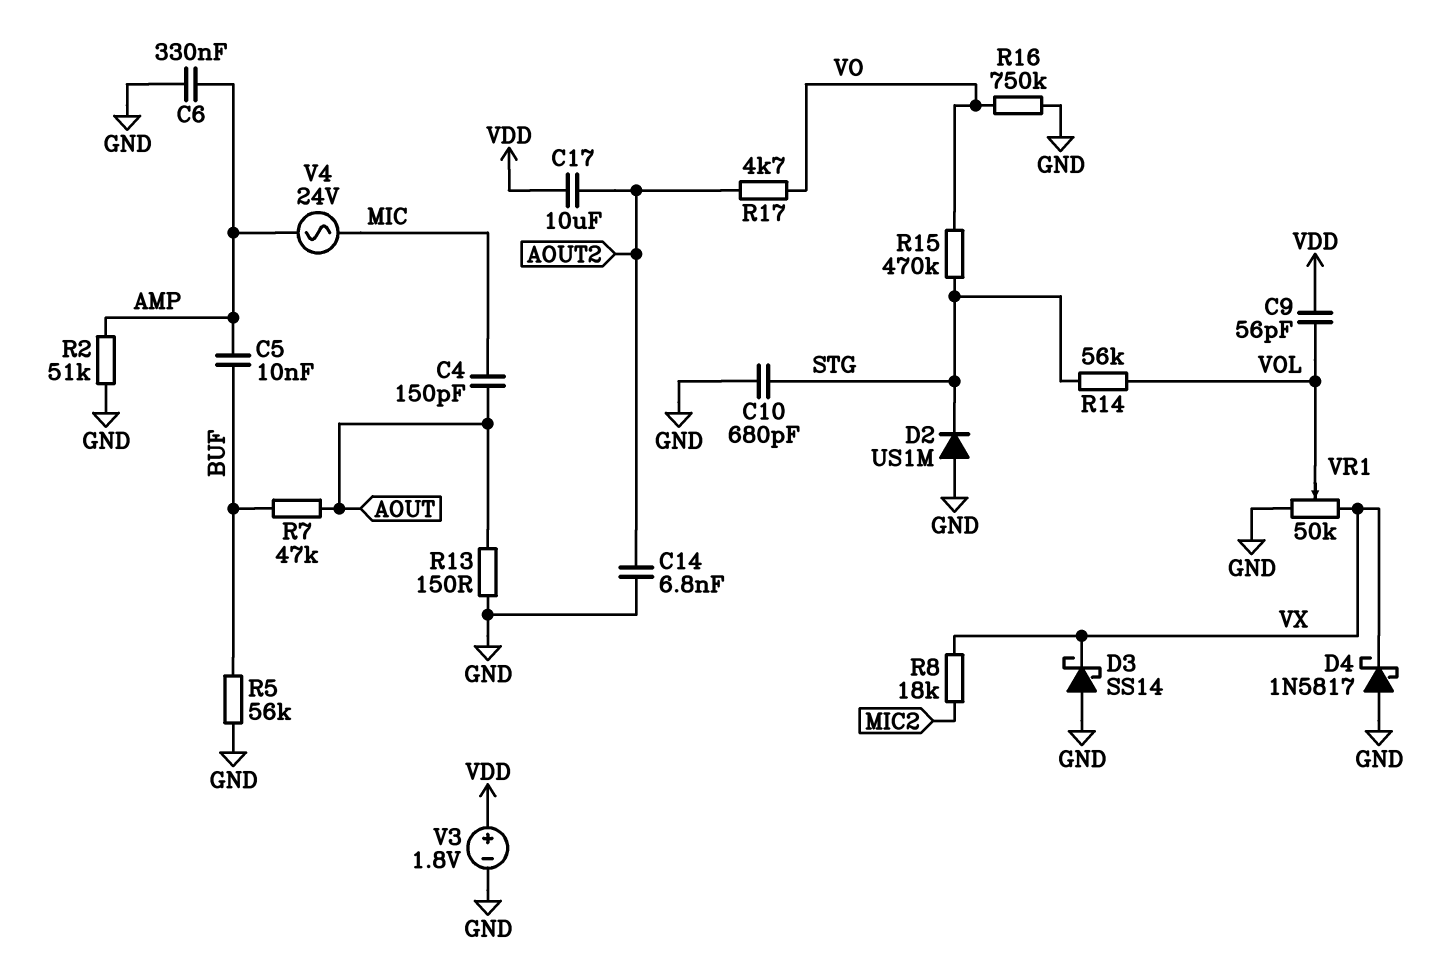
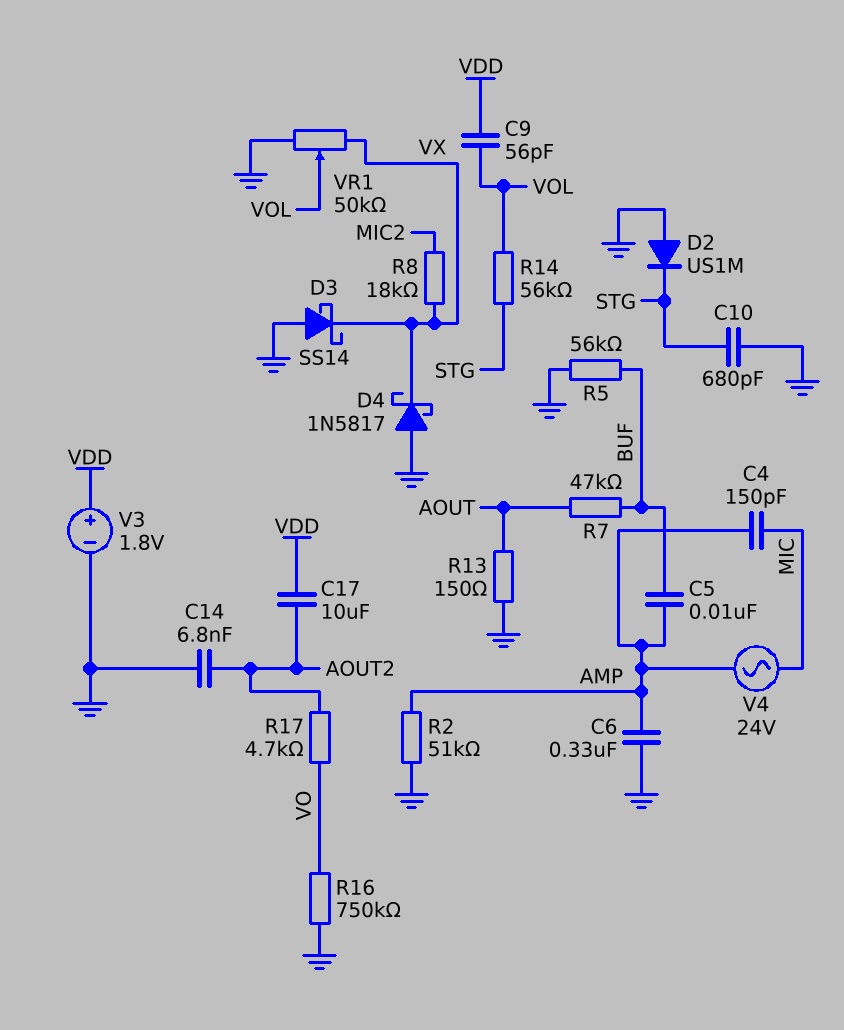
C4: 150pF (AOUT, MIC) -> 150pF (AMP, MIC)
R15: 470k (STG, VO) -> none

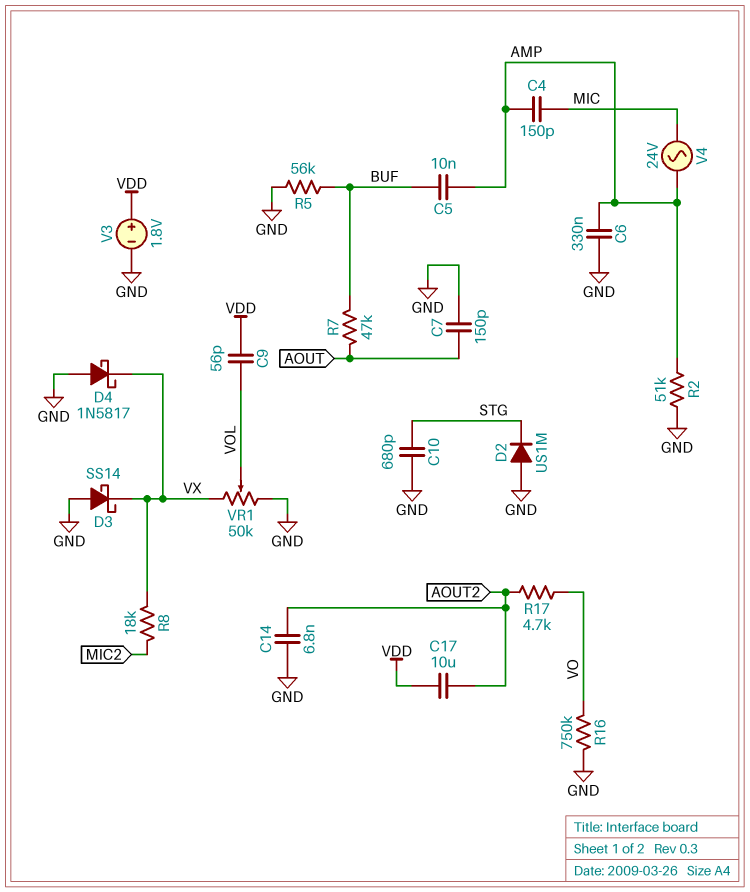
C7: none -> 150pF (AOUT, GND)
R13: 150 (AOUT, GND) -> none
R14: 56k (STG, VOL) -> none

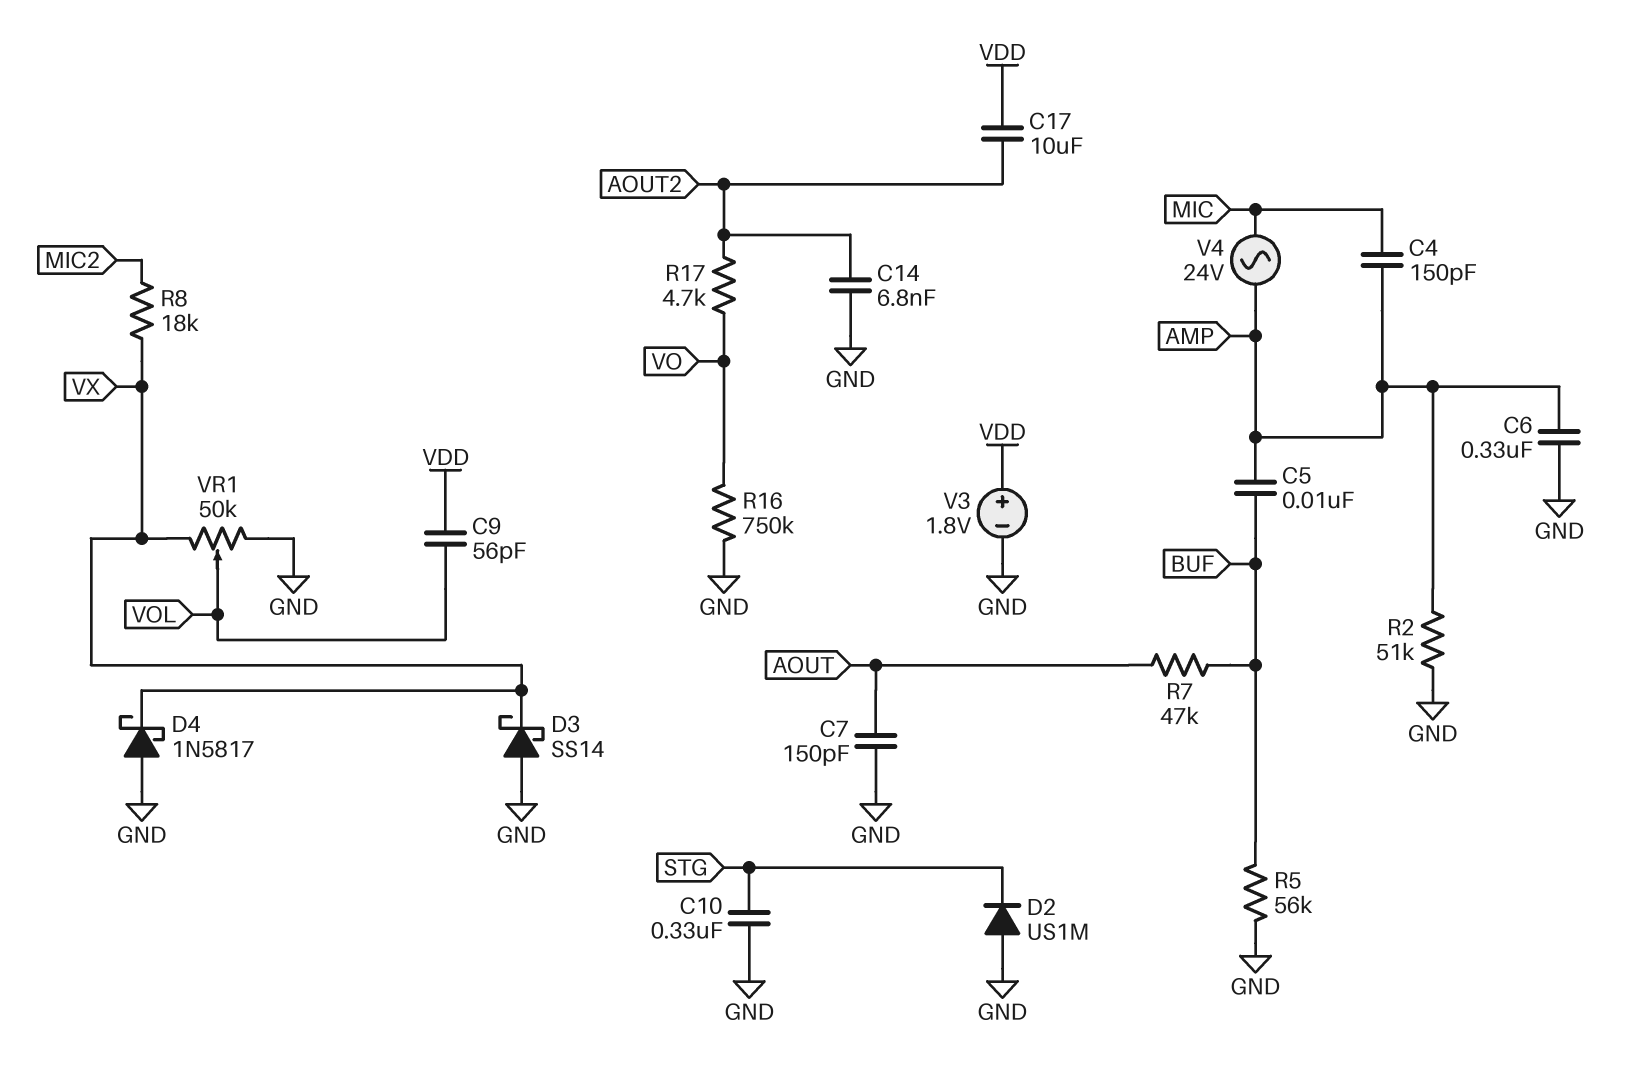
C10: 680pF (GND, STG) -> 330nF (GND, STG)

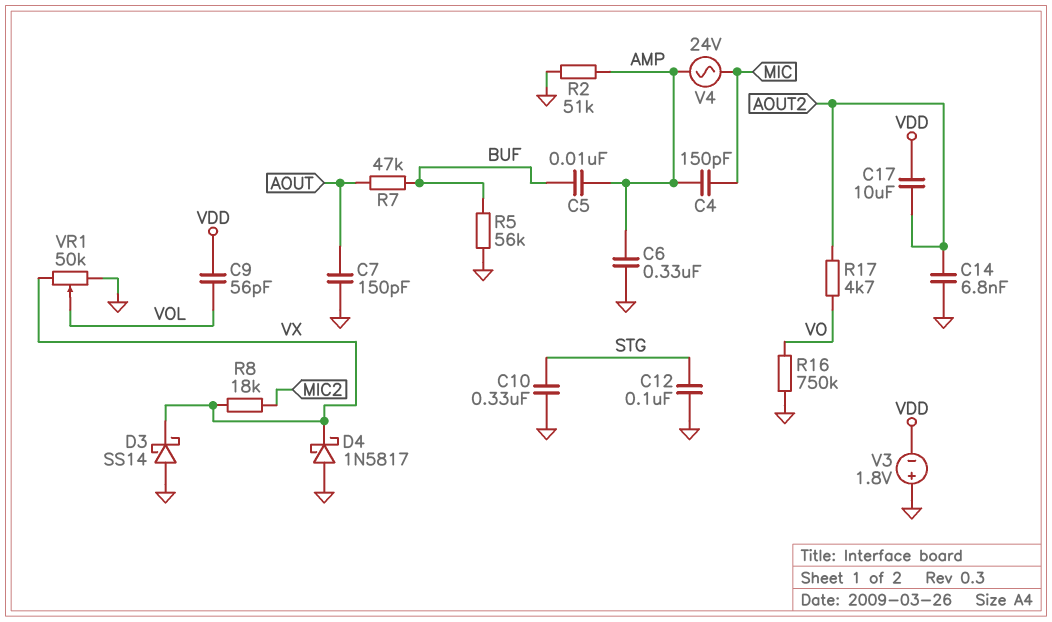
C12: none -> 100nF (GND, STG)
D2: diode US1M (A GND, K STG) -> none
V3: 1.8V (plus VDD, minus GND) -> 1.8V (plus GND, minus VDD)

